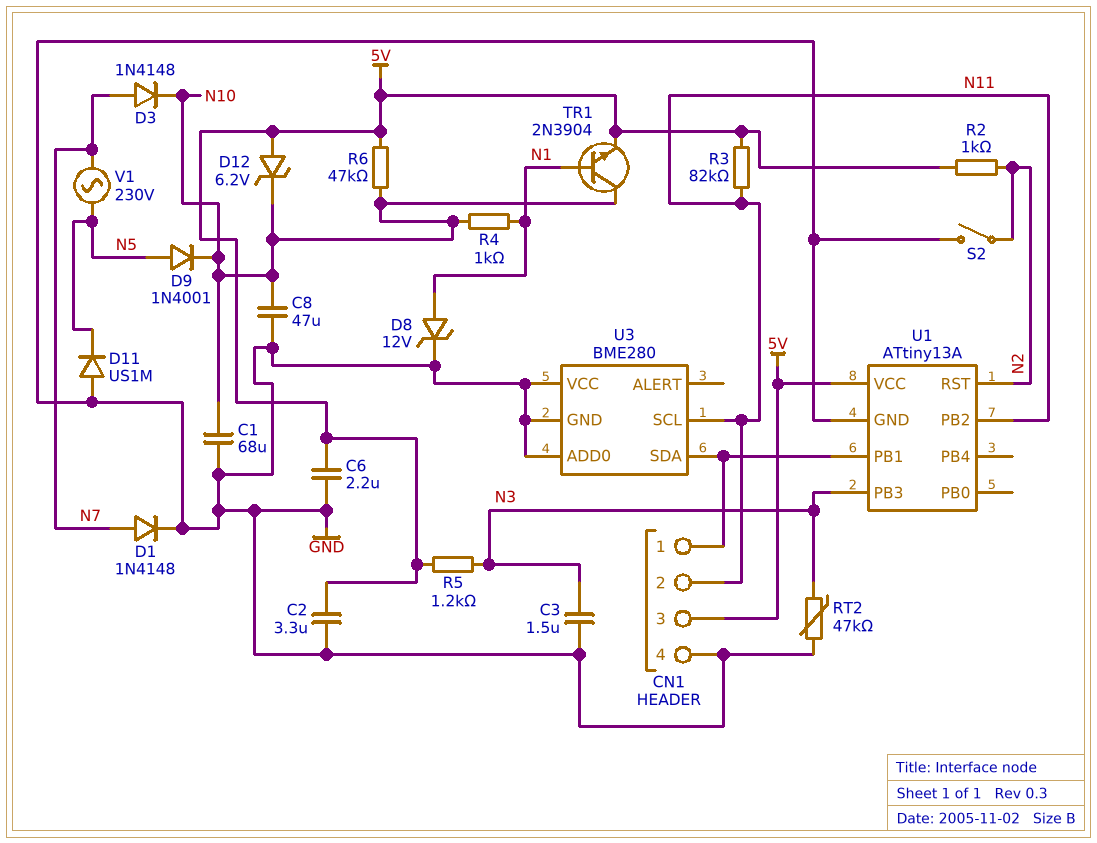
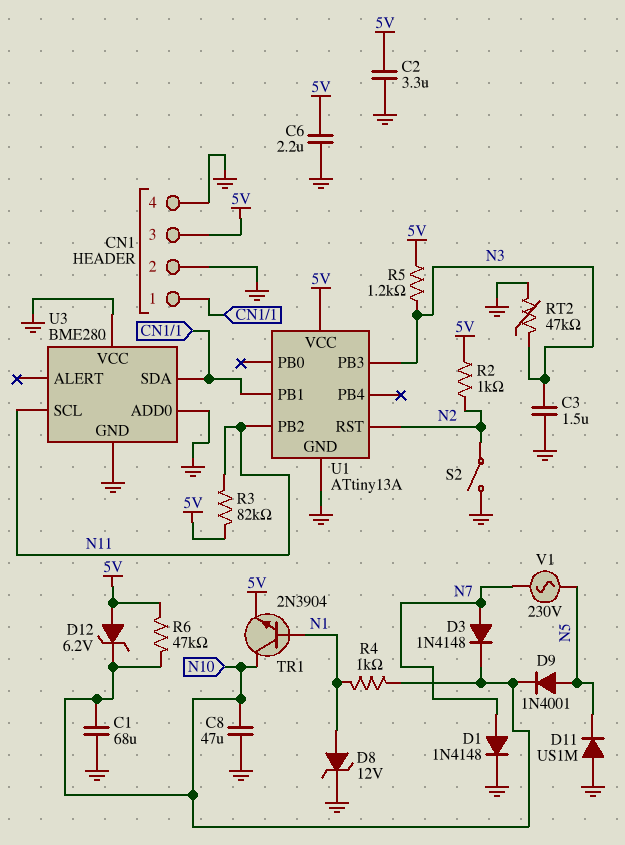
CN1 pin 2: N11 -> GND

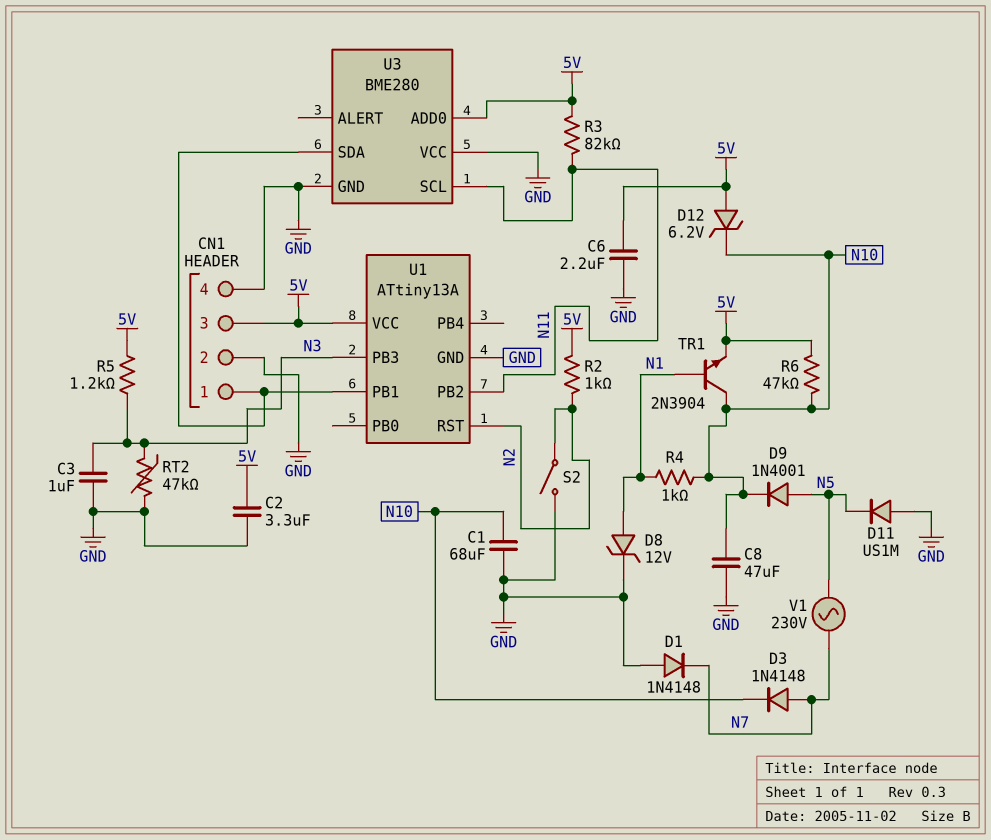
C3: 1.5uF (GND, N3) -> 1uF (GND, N3)
D1: diode 1N4148 (A N7, K GND) -> diode 1N4148 (A GND, K N7)
U3 pin ADD0: GND -> 5V

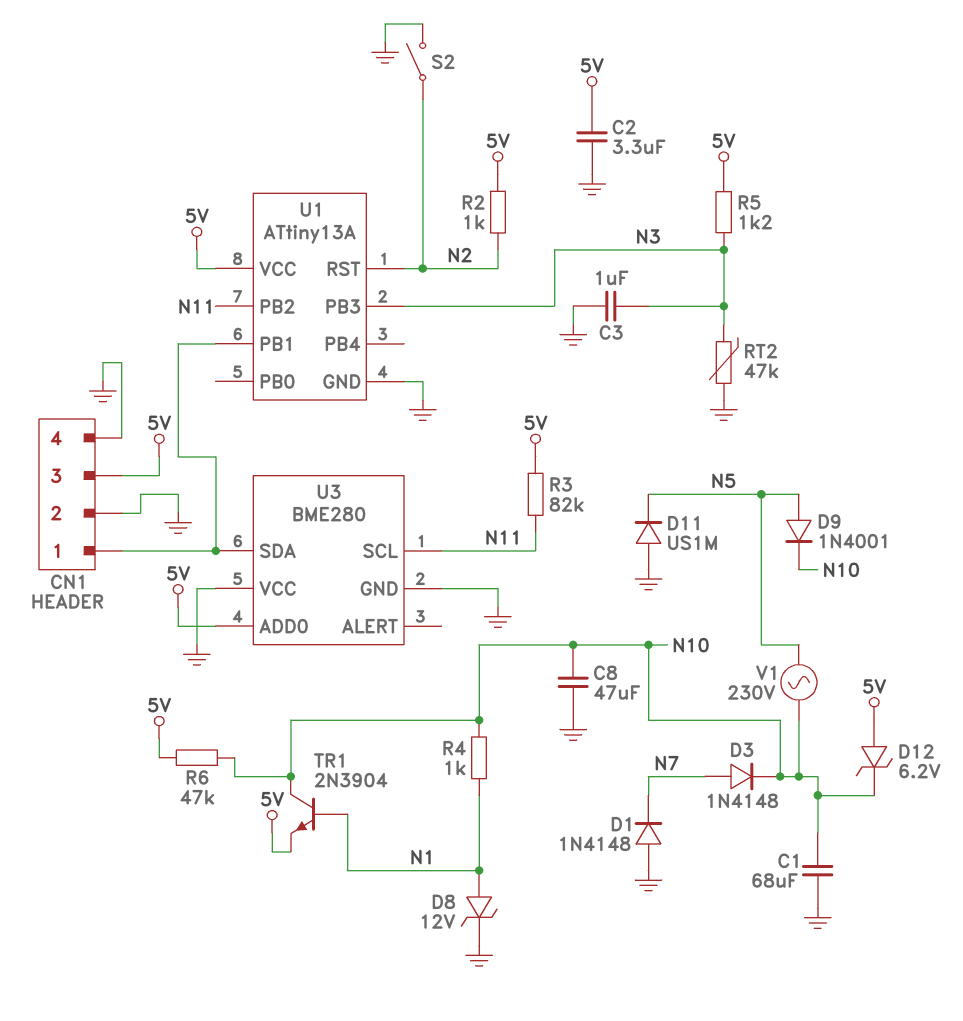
C6: 2.2uF (5V, GND) -> none
V1: AC 230V (N5, N7) -> AC 230V (N5, N10)

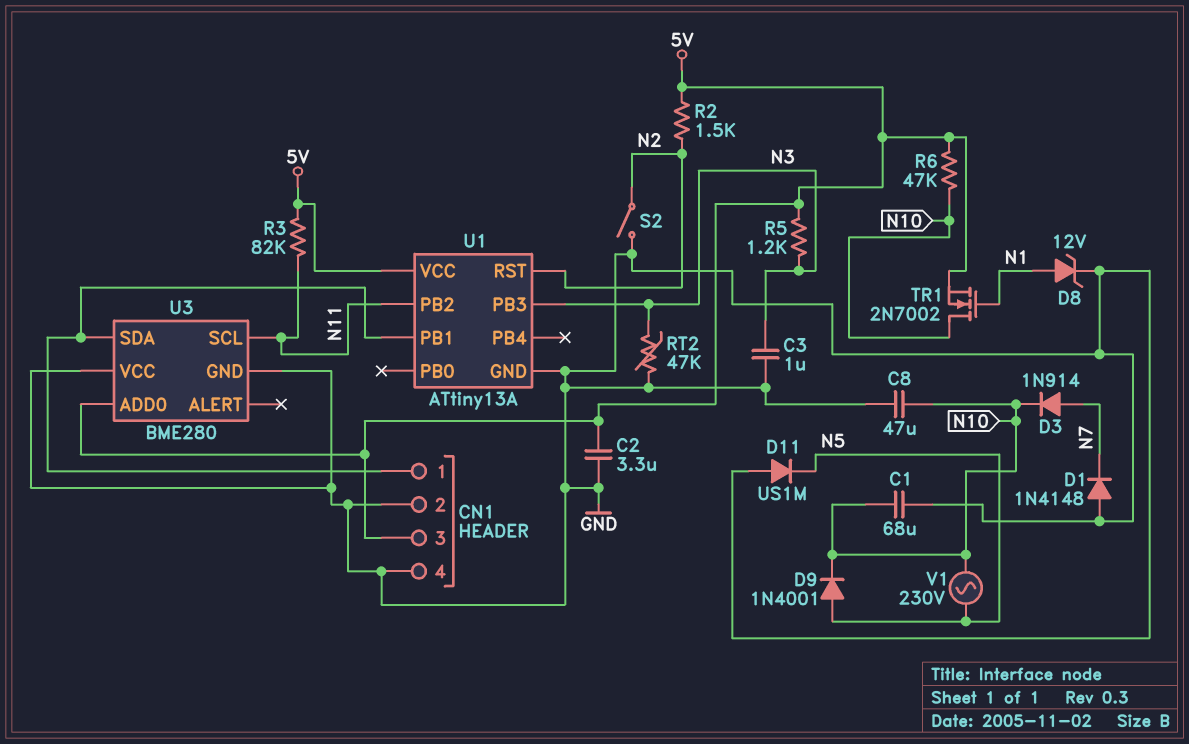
D3: diode 1N4148 (A N7, K N10) -> diode 1N914 (A N7, K N10)
D12: zener 6.2V (A 5V, K N10) -> none
R2: 1k (5V, N2) -> 1.5k (5V, N2)
R4: 1k (N1, N10) -> none
TR1: NPN 2N3904 (B N1, C N10, E 5V) -> NMOS 2N7002 (G N1, D N10, S 5V)

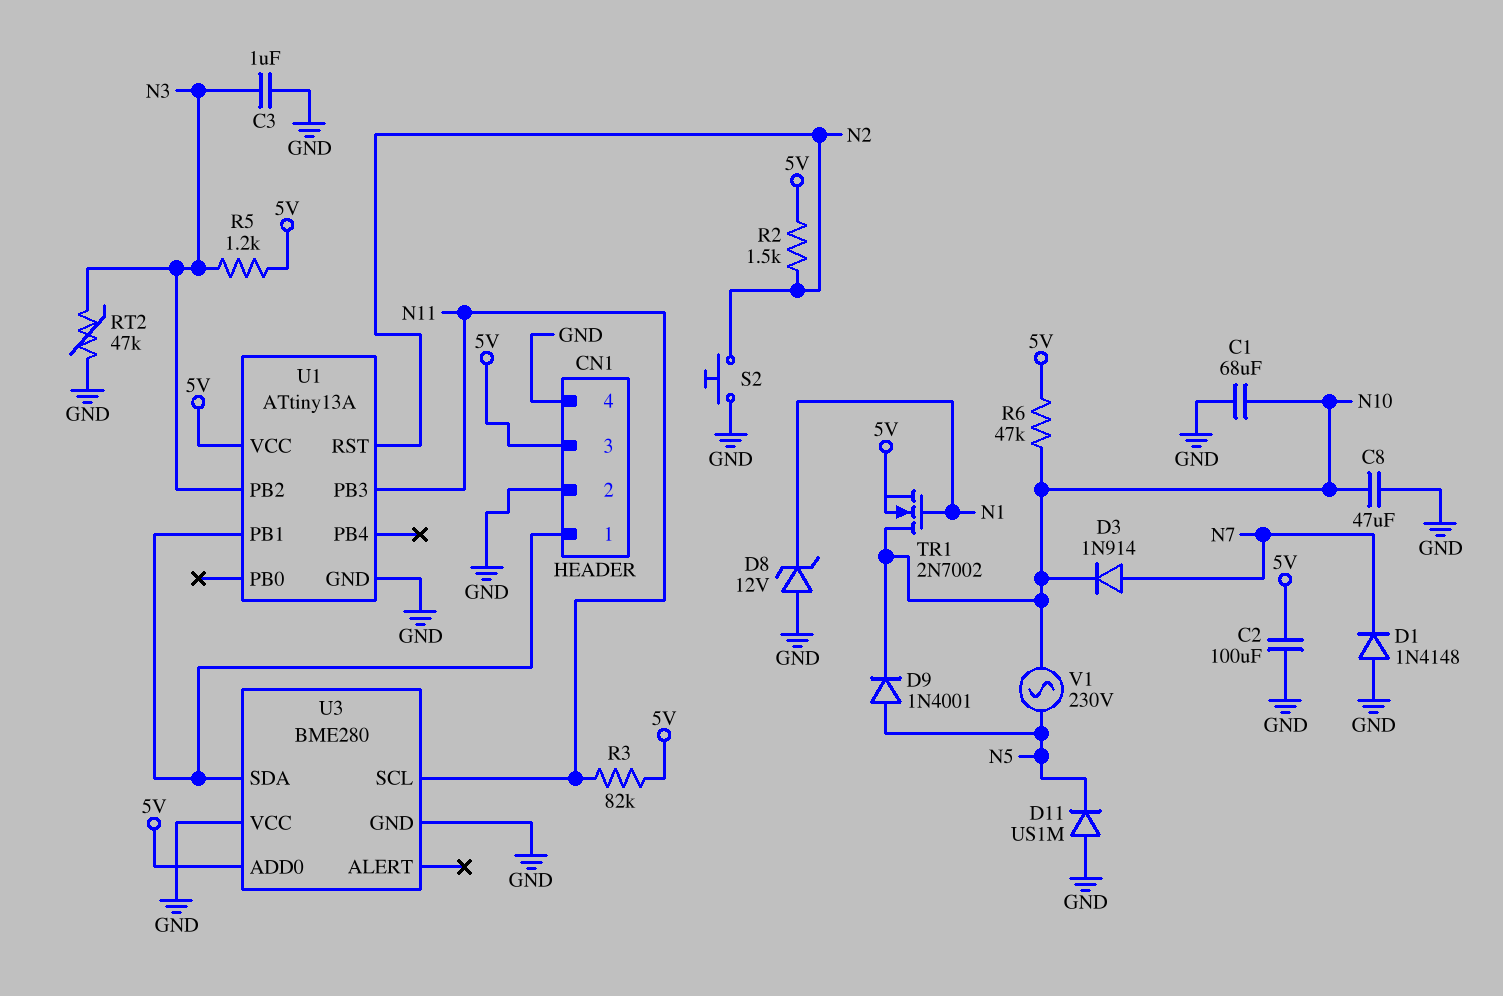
C2: 3.3uF (5V, GND) -> 100uF (5V, GND)
D8: zener 12V (A N1, K GND) -> zener 12V (A GND, K N1)
S2: switch (GND, N2) -> button (GND, N2)
U1 pin PB2: N11 -> N3
U1 pin PB3: N3 -> N11

